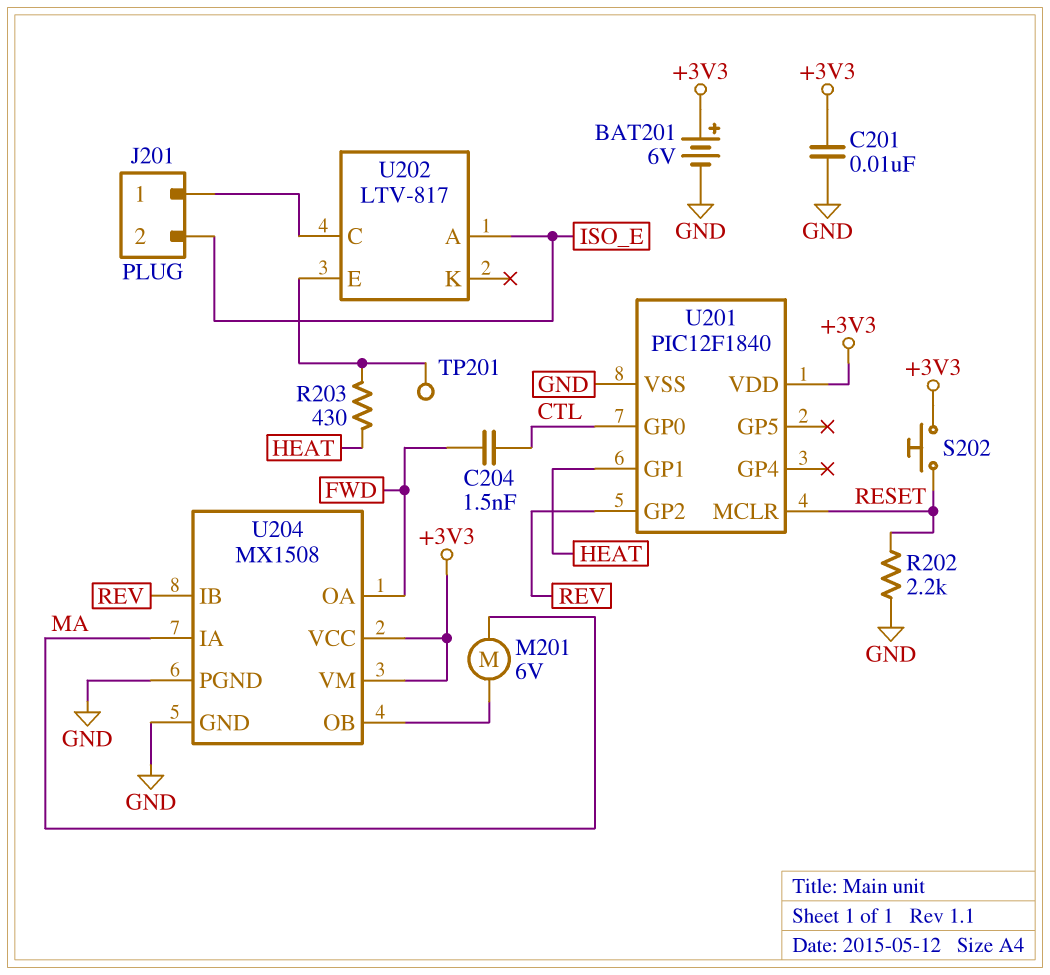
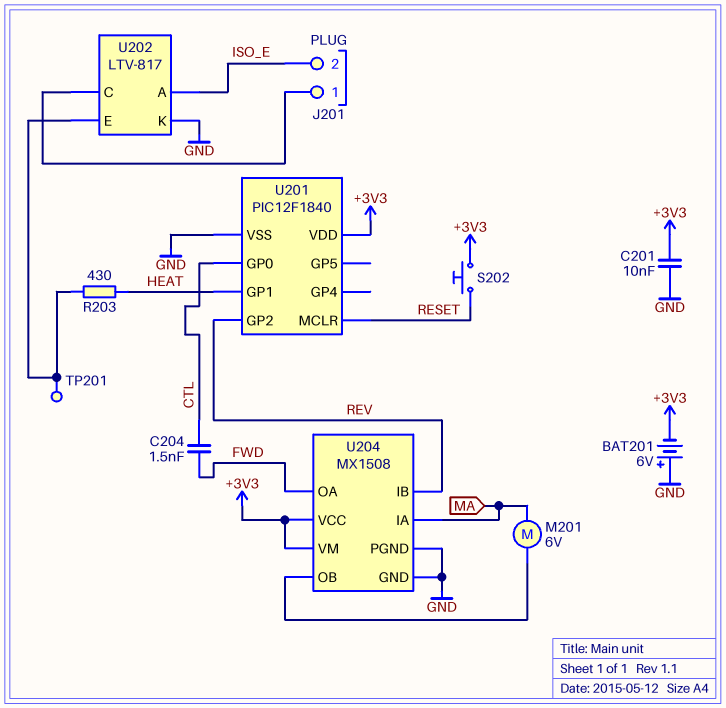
BAT201: 6V (plus +3V3, minus GND) -> 6V (plus GND, minus +3V3)
R202: 2.2k (GND, RESET) -> none
U202 pin K: none -> GND

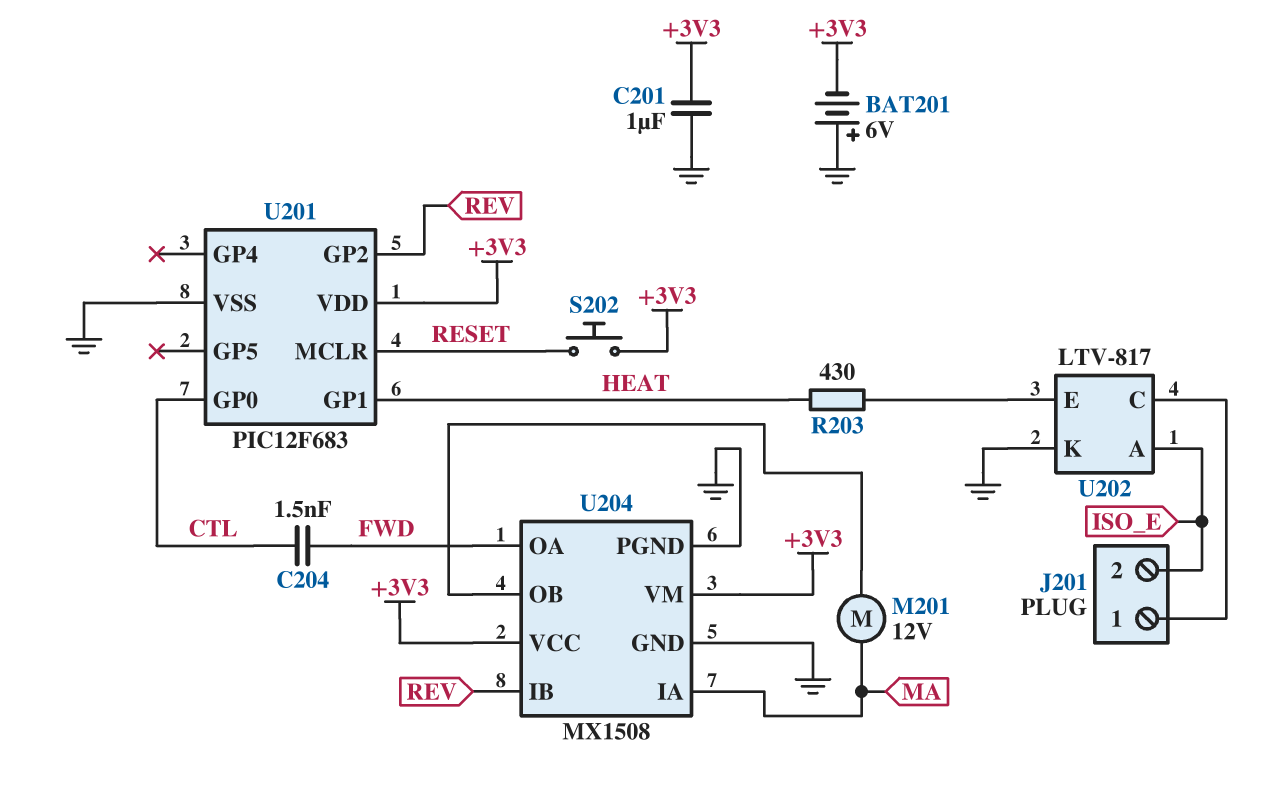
C201: 10nF (+3V3, GND) -> 1uF (+3V3, GND)
M201: motor 6V (MA, U204/OB) -> motor 12V (MA, U204/OB)
TP201: test point (U202/E) -> none
U201: PIC12F1840 -> PIC12F683

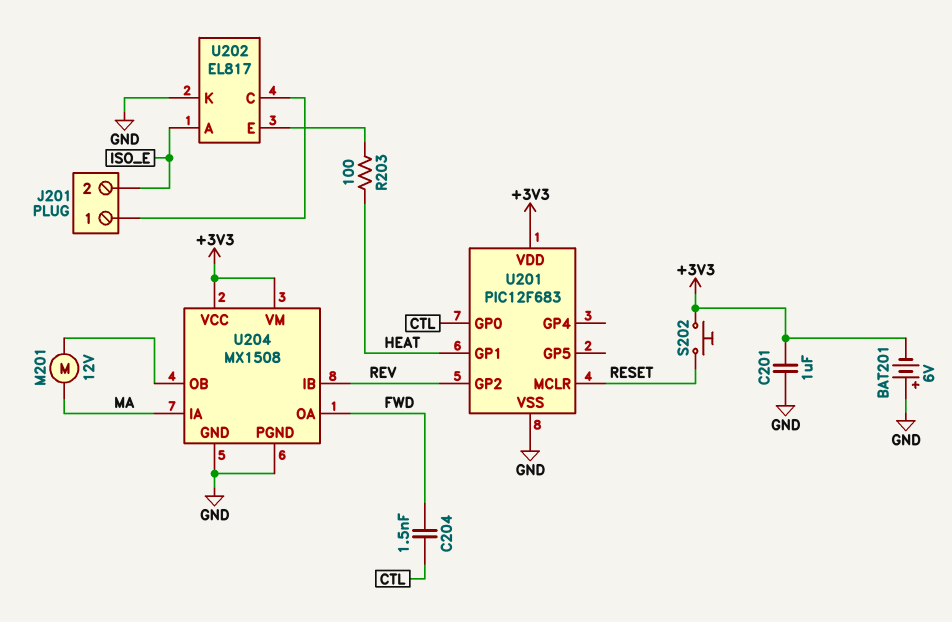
R203: 430 (HEAT, U202/E) -> 100 (HEAT, U202/E)
U202: LTV-817 -> EL817

